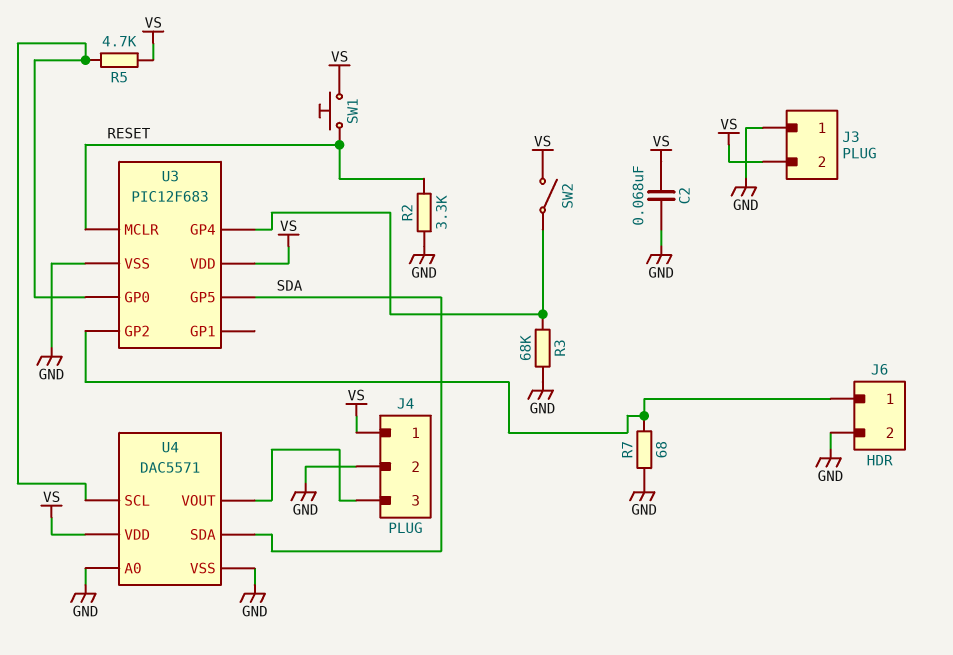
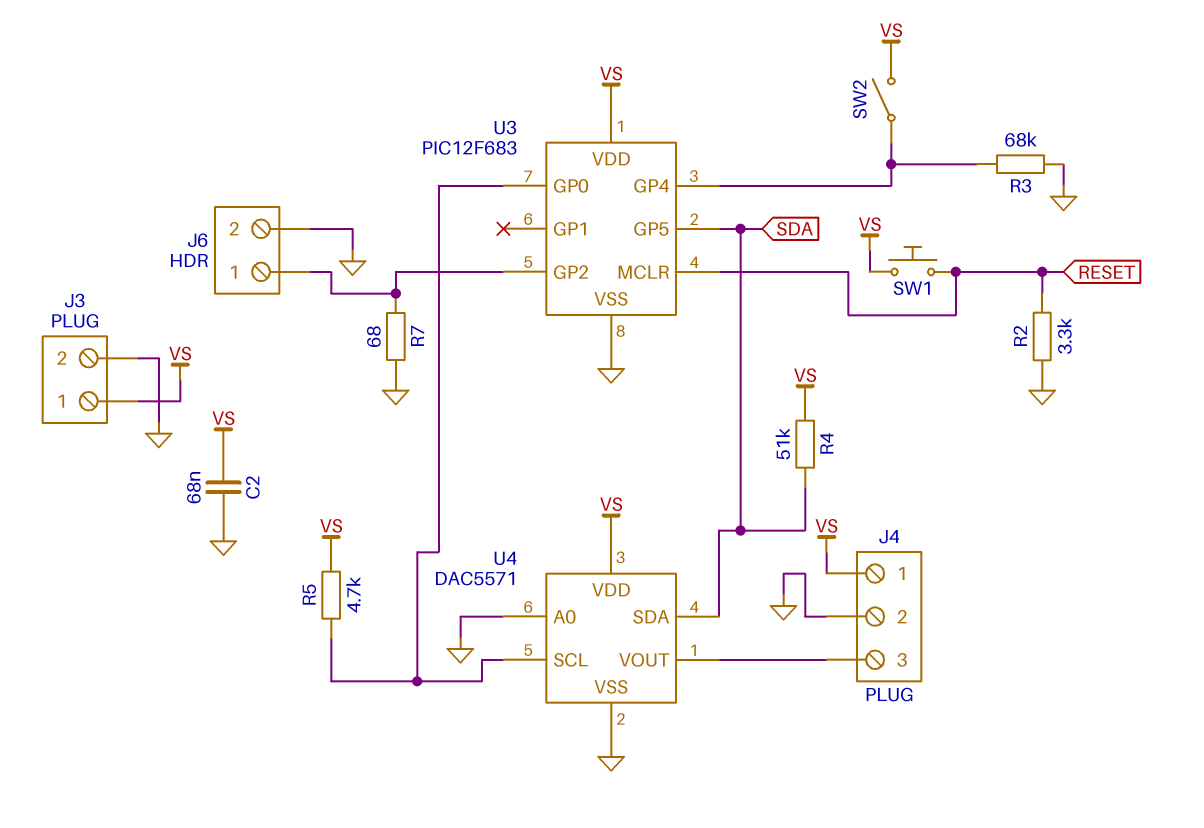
J3 pin 1: GND -> VS
J3 pin 2: VS -> GND
R4: none -> 51k (SDA, VS)

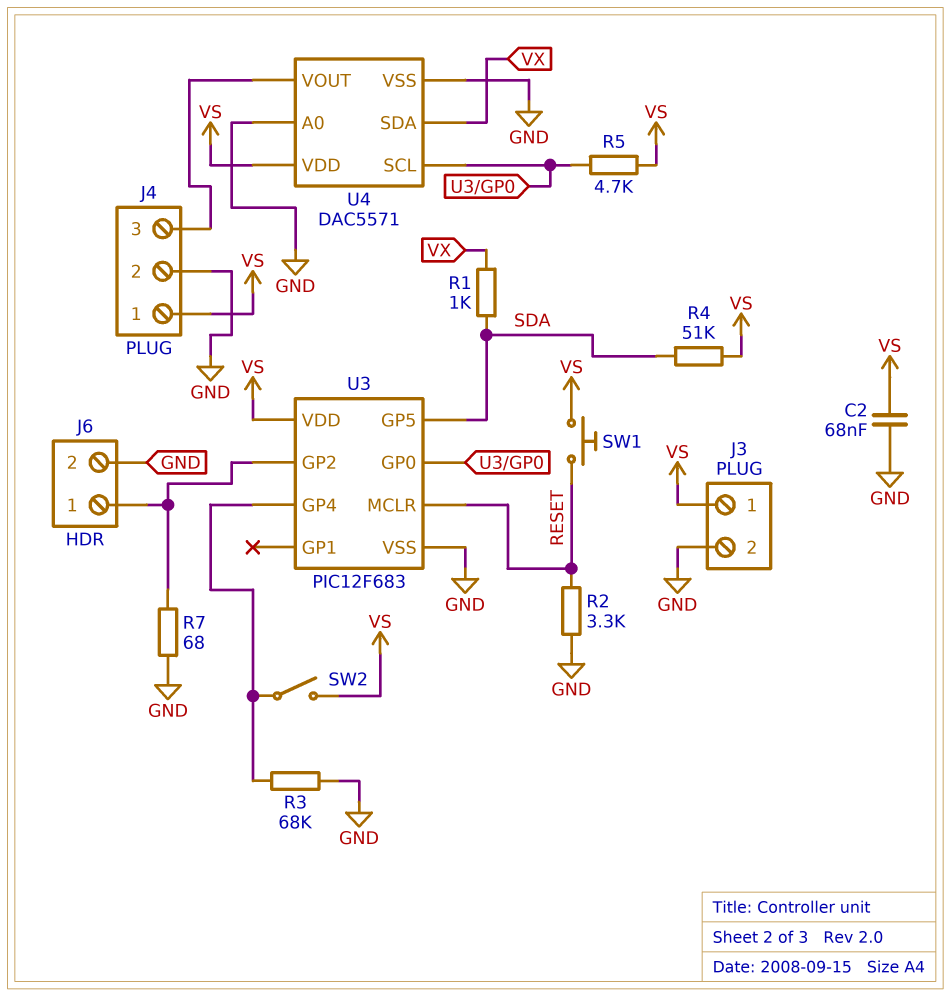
R1: none -> 1k (SDA, VX)
U4 pin SDA: SDA -> VX

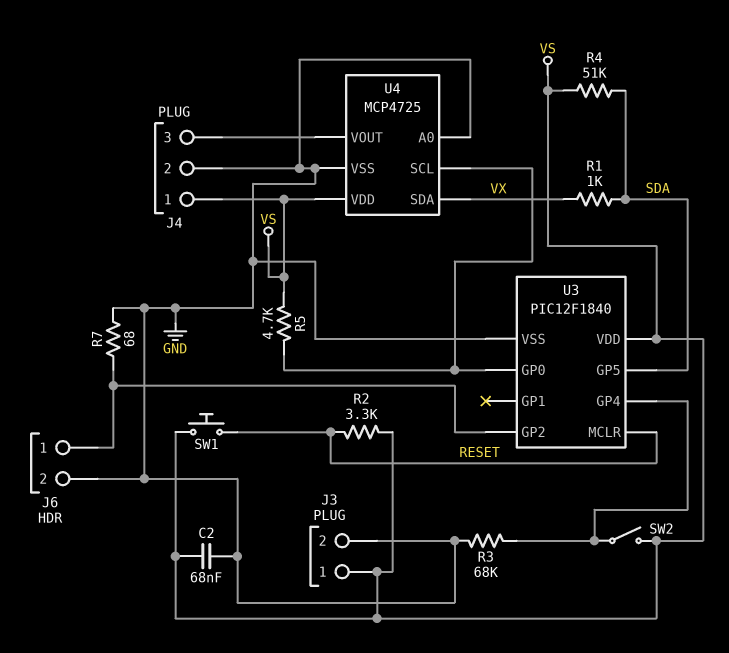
R2: 3.3k (GND, RESET) -> 3.3k (RESET, VS)
U3: PIC12F683 -> PIC12F1840
U4: DAC5571 -> MCP4725

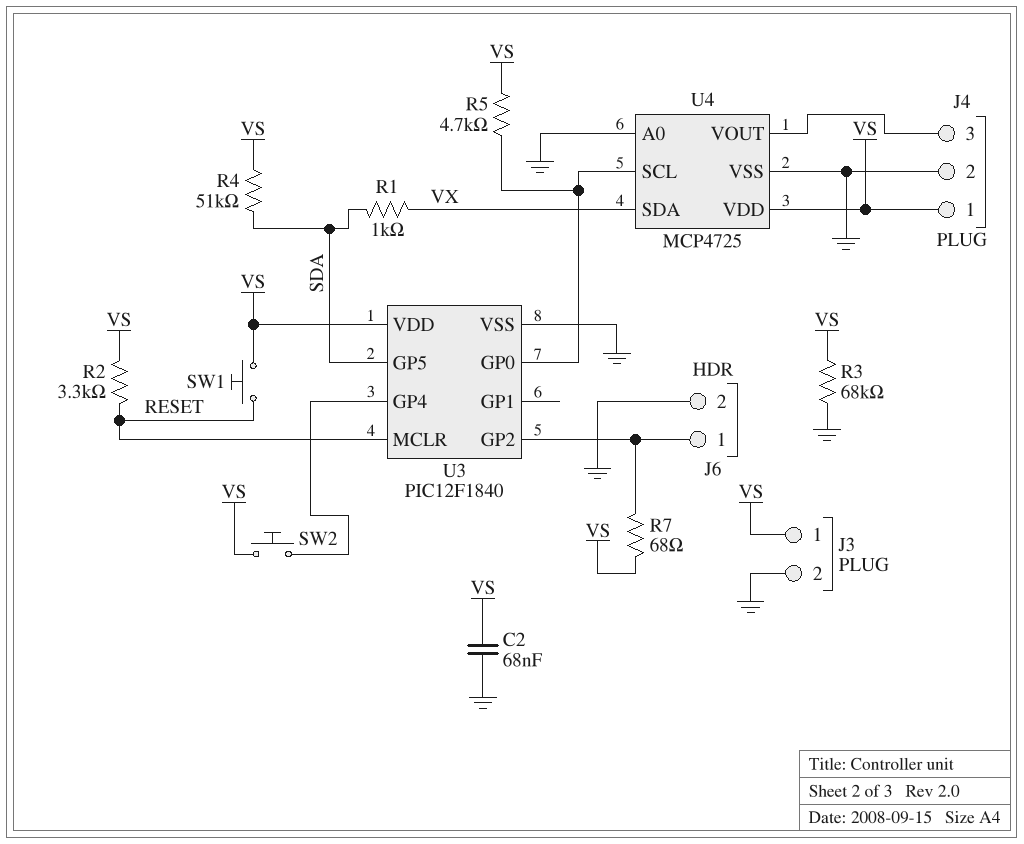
R3: 68k (GND, U3/GP4) -> 68k (GND, VS)
R7: 68 (GND, J6/1) -> 68 (J6/1, VS)
SW2: switch (U3/GP4, VS) -> button (U3/GP4, VS)

